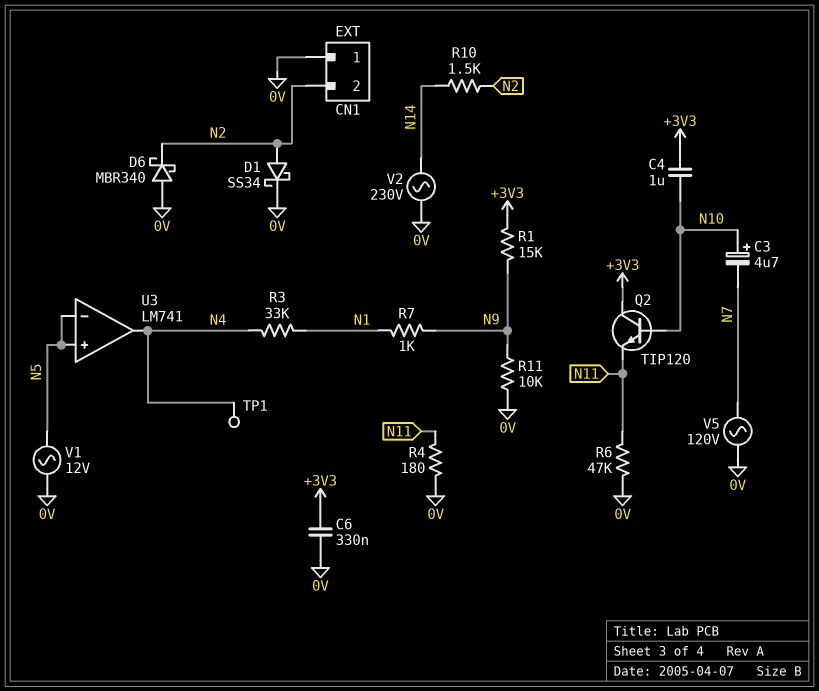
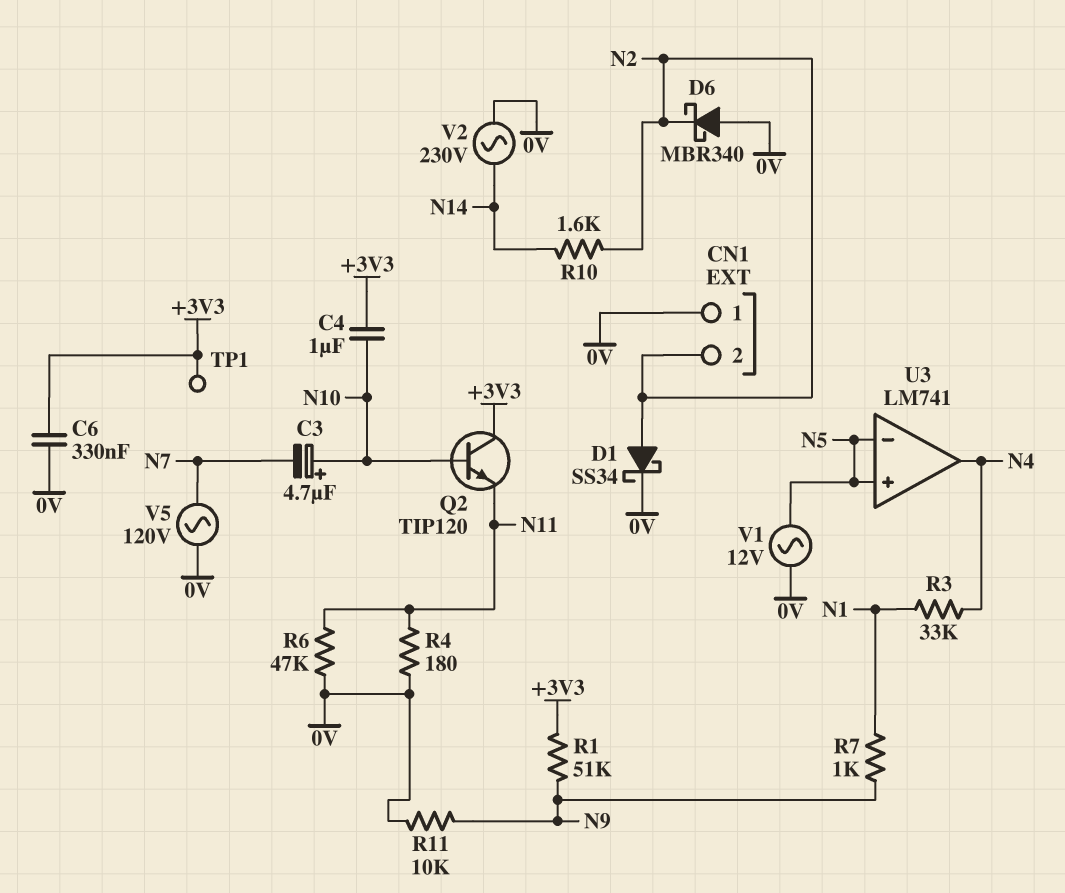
R1: 15k (+3V3, N9) -> 51k (+3V3, N9)
R10: 1.5k (N2, N14) -> 1.6k (N2, N14)
TP1: test point (N4) -> test point (+3V3)

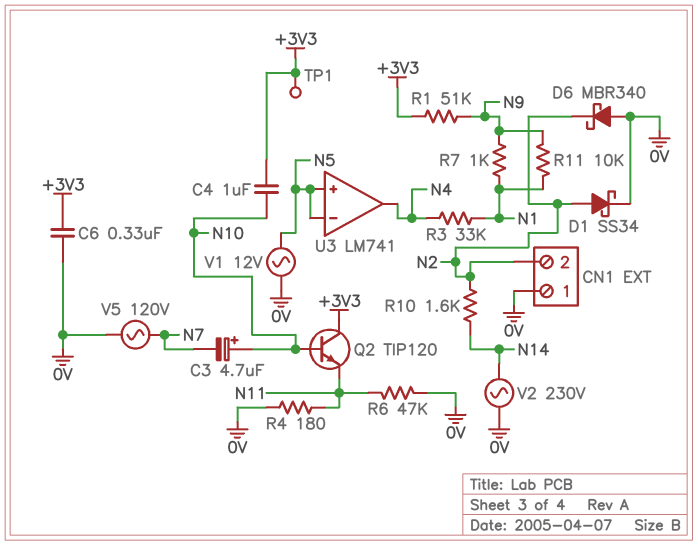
R11: 10k (0V, N9) -> 10k (N1, N9)

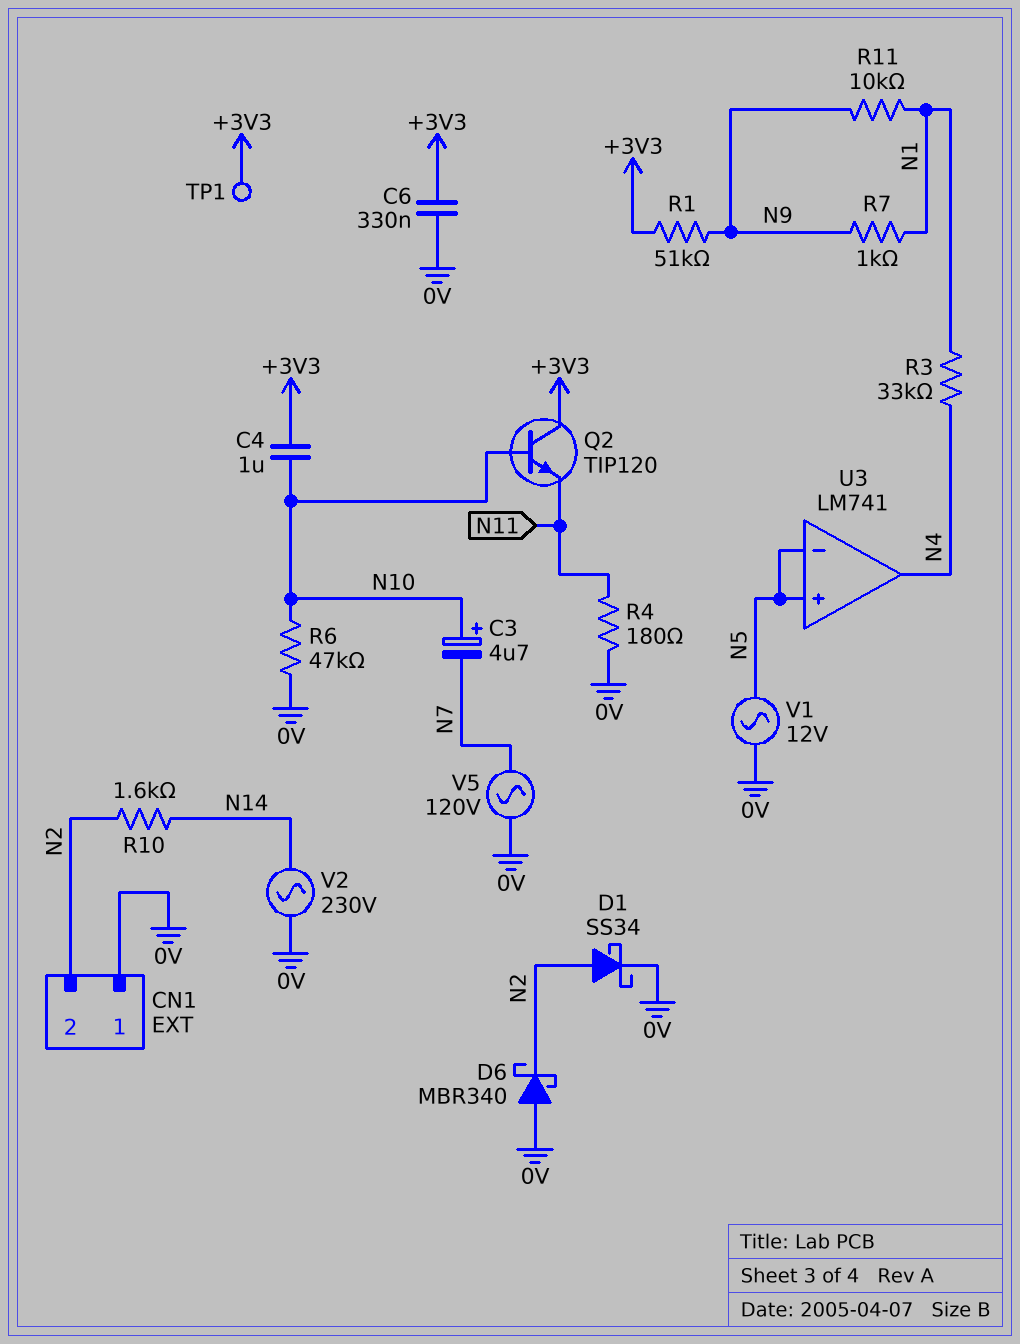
R6: 47k (0V, N11) -> 47k (0V, N10)

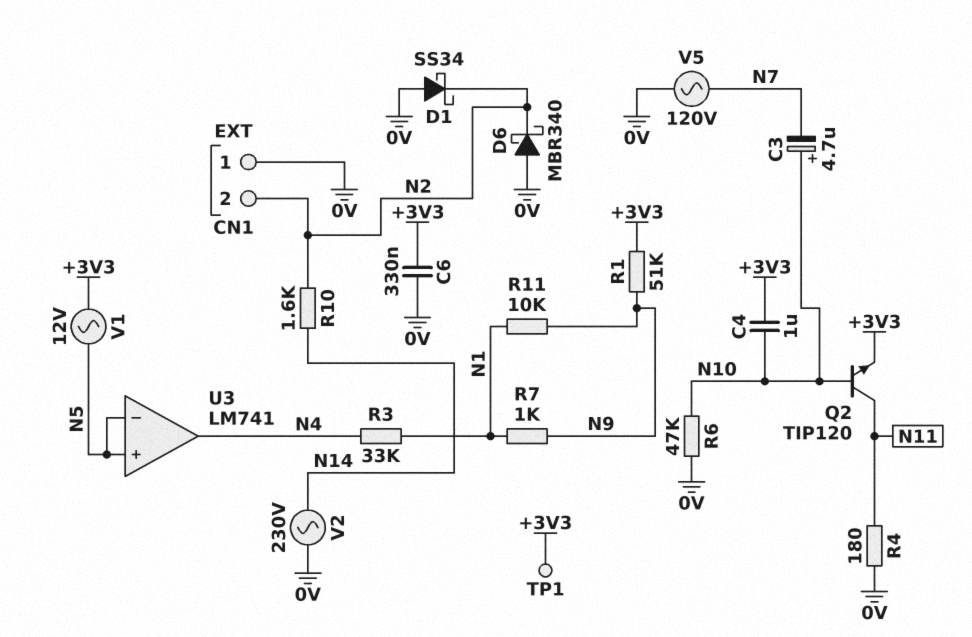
D1: schottky SS34 (A N2, K 0V) -> schottky SS34 (A 0V, K N2)
Q2: NPN TIP120 (B N10, C +3V3, E N11) -> NPN TIP120 (B N10, C N11, E +3V3)
V1: AC 12V (0V, N5) -> AC 12V (+3V3, N5)

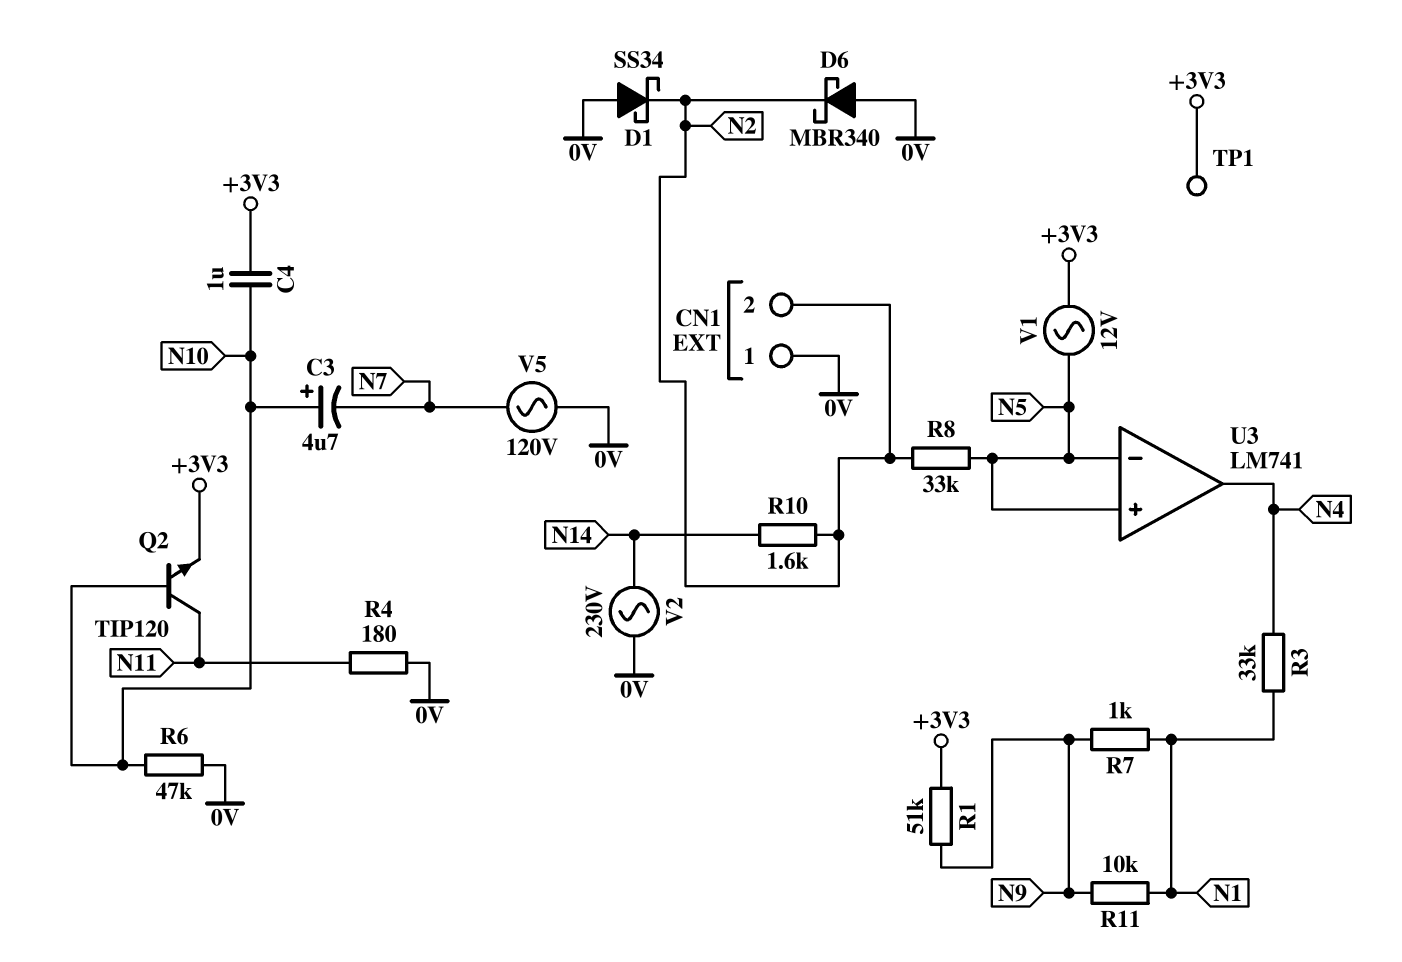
C6: 330nF (+3V3, 0V) -> none
R8: none -> 33k (N2, N5)

